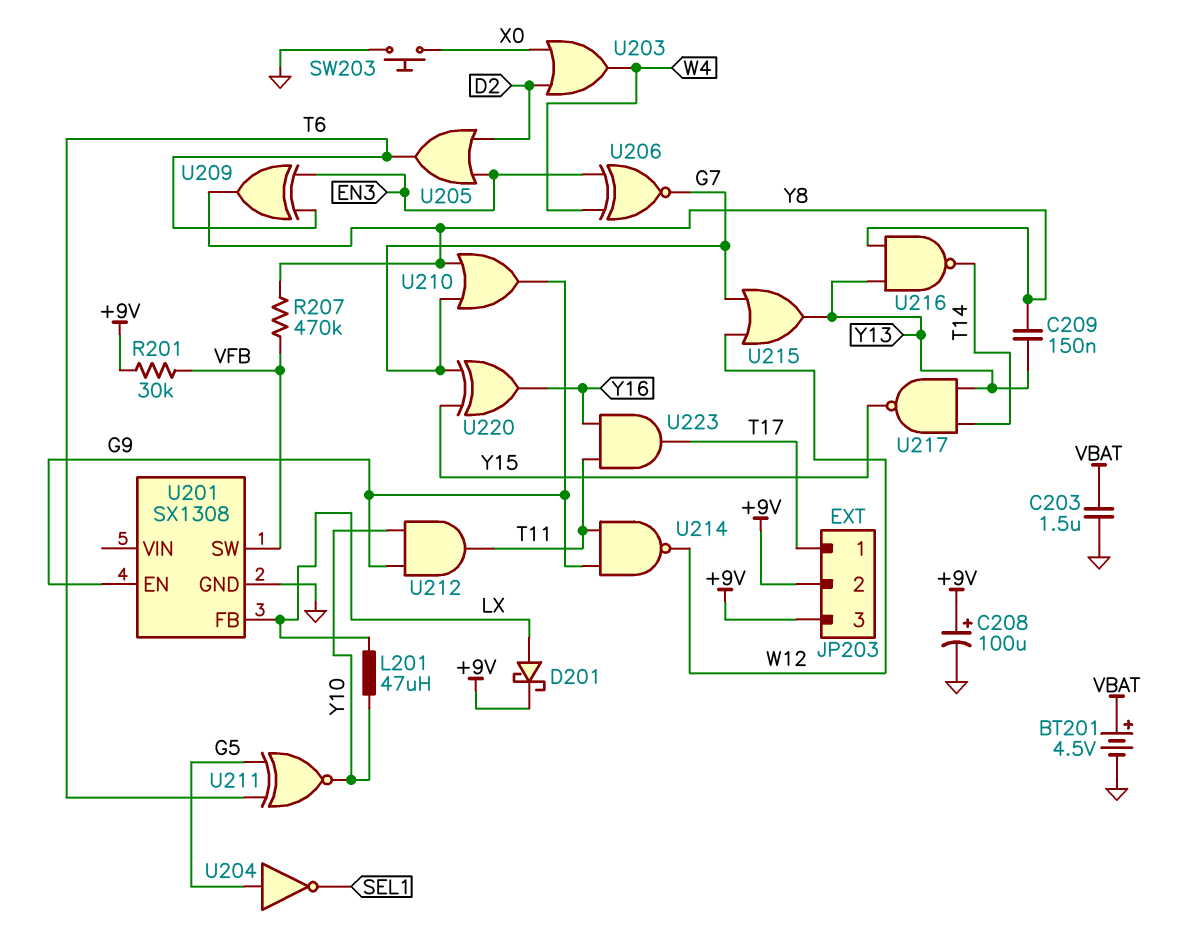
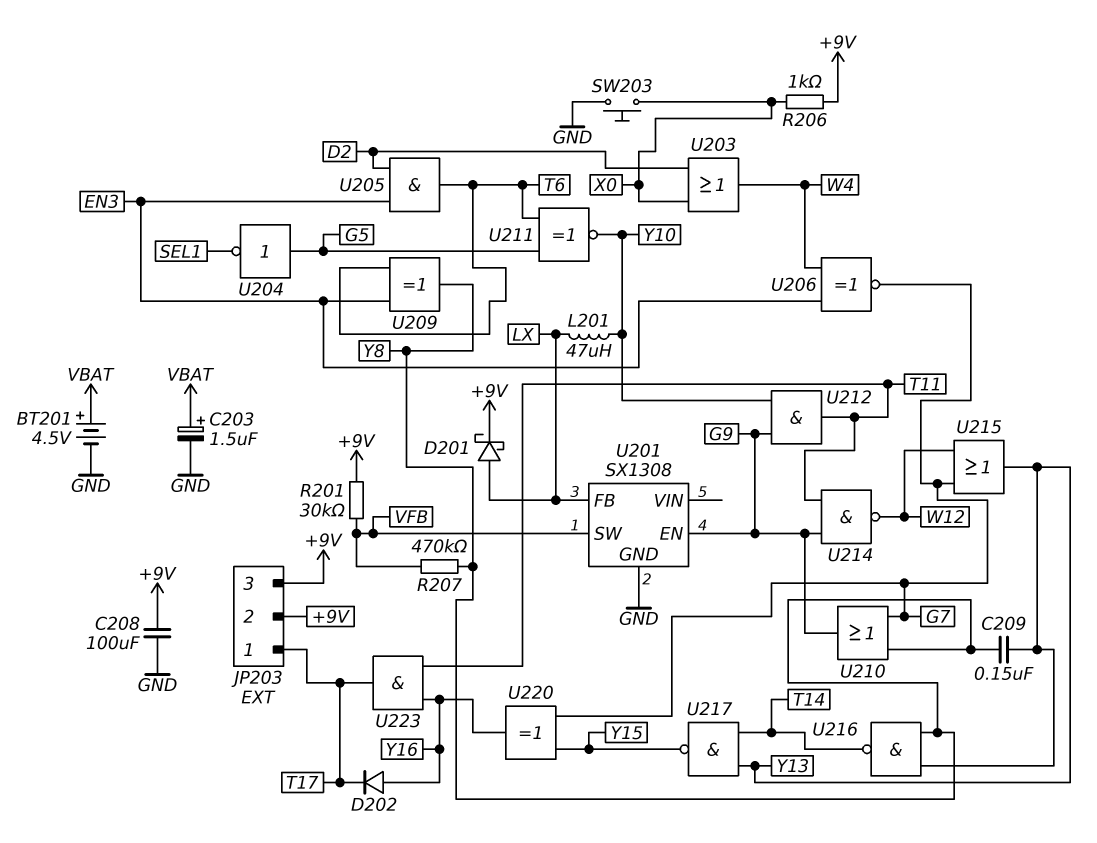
C203: 1.5uF (GND, VBAT) -> 1.5uF (plus VBAT, minus GND)
C208: 100uF (plus +9V, minus GND) -> 100uF (+9V, GND)
D202: none -> diode (A Y16, K T17)
R206: none -> 1k (+9V, X0)
U205: OR (in D2, in EN3, out T6) -> AND (in D2, in EN3, out T6)

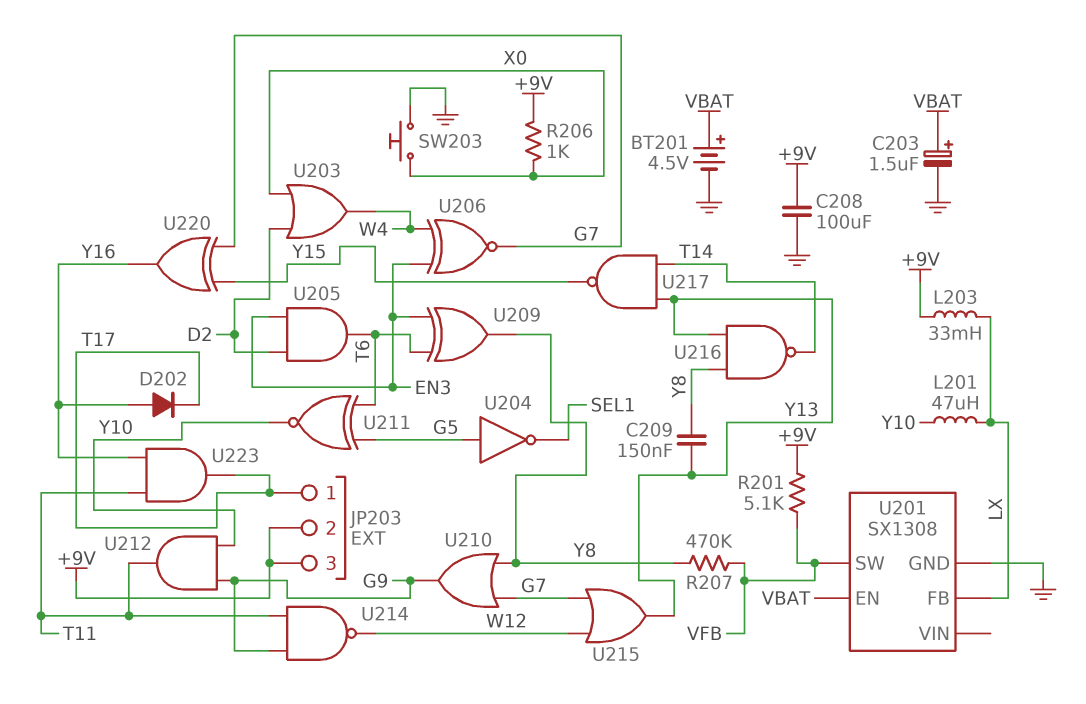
D201: schottky (A LX, K +9V) -> none
L203: none -> 33mH (+9V, LX)
R201: 30k (+9V, VFB) -> 5.1k (+9V, VFB)
U201 pin EN: G9 -> VBAT

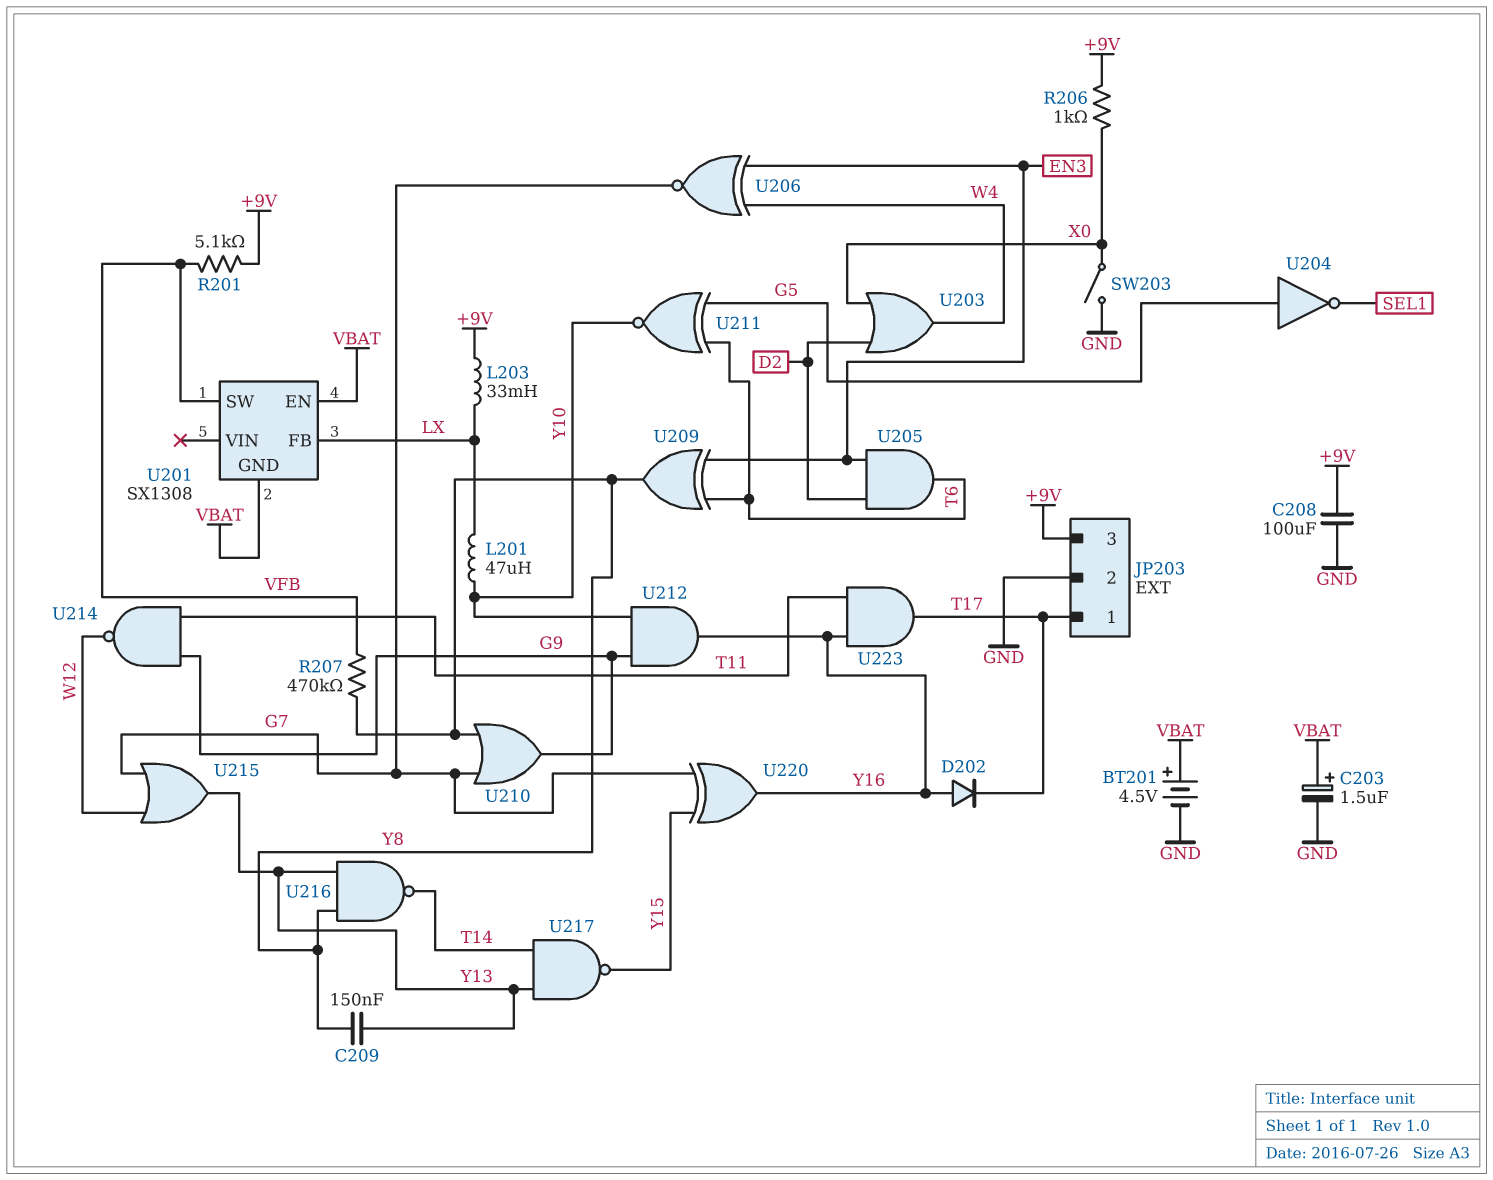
JP203 pin 2: +9V -> GND
SW203: button (GND, X0) -> switch (GND, X0)
U201 pin GND: GND -> VBAT
U212: AND (in G9, in Y10, out T11) -> AND (in G9, in Y10, out Y16)

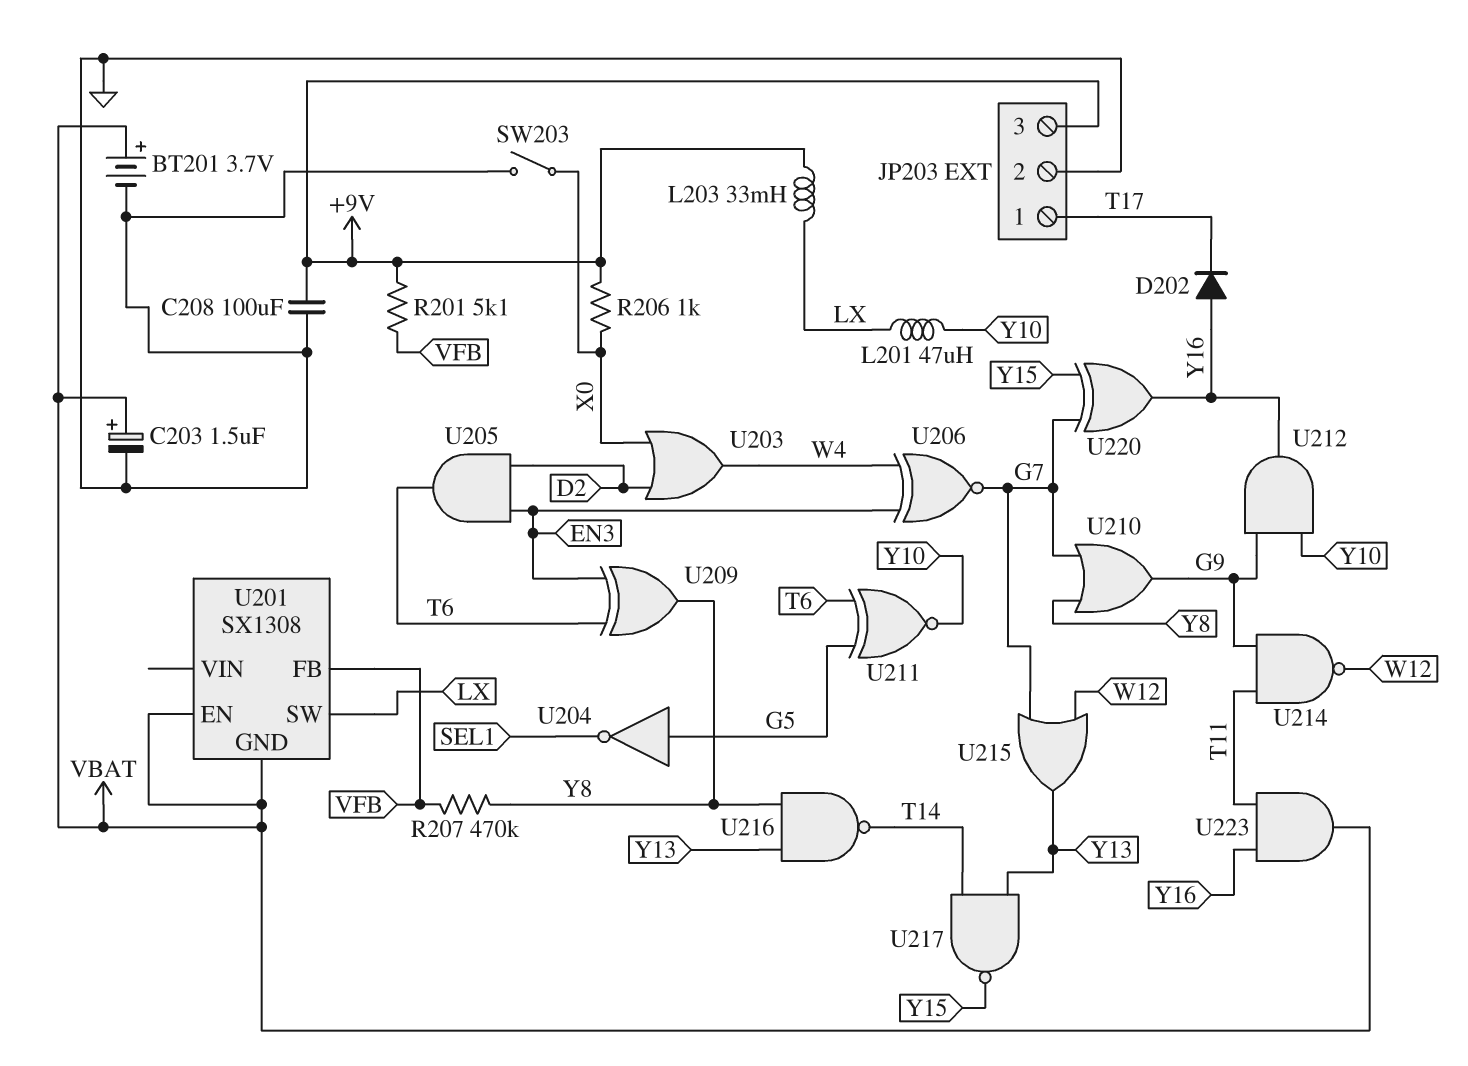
BT201: 4.5V (plus VBAT, minus GND) -> 3.7V (plus VBAT, minus GND)
C209: 150nF (Y8, Y13) -> none
U201 pin FB: LX -> VFB
U201 pin SW: VFB -> LX
U223: AND (in T11, in Y16, out T17) -> AND (in T11, in Y16, out VBAT)

